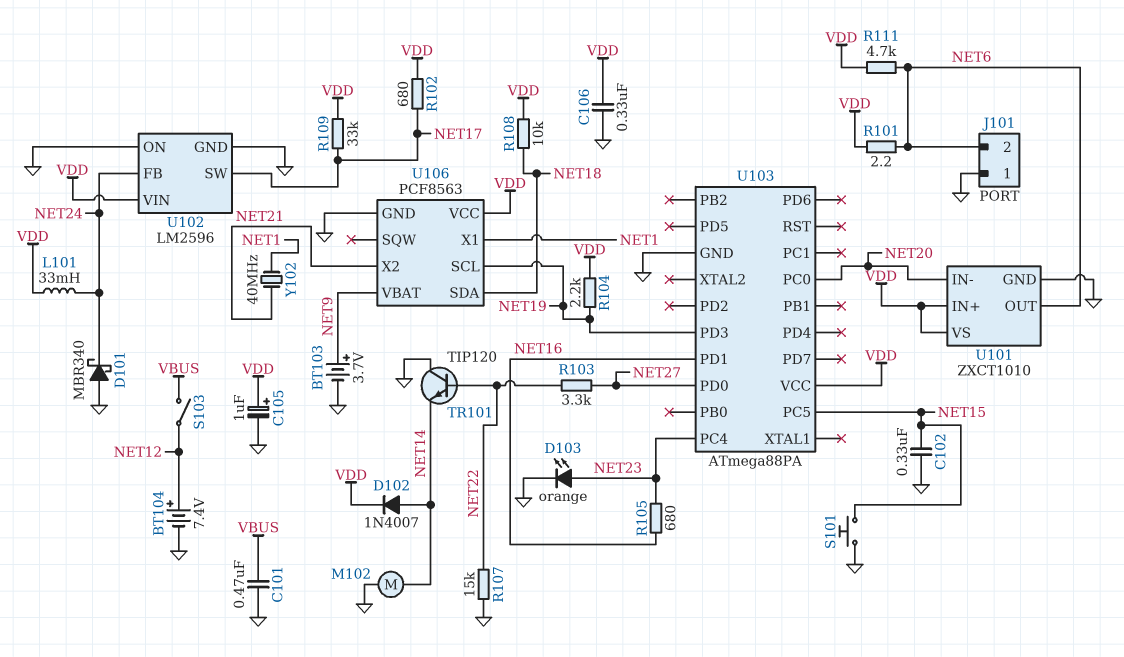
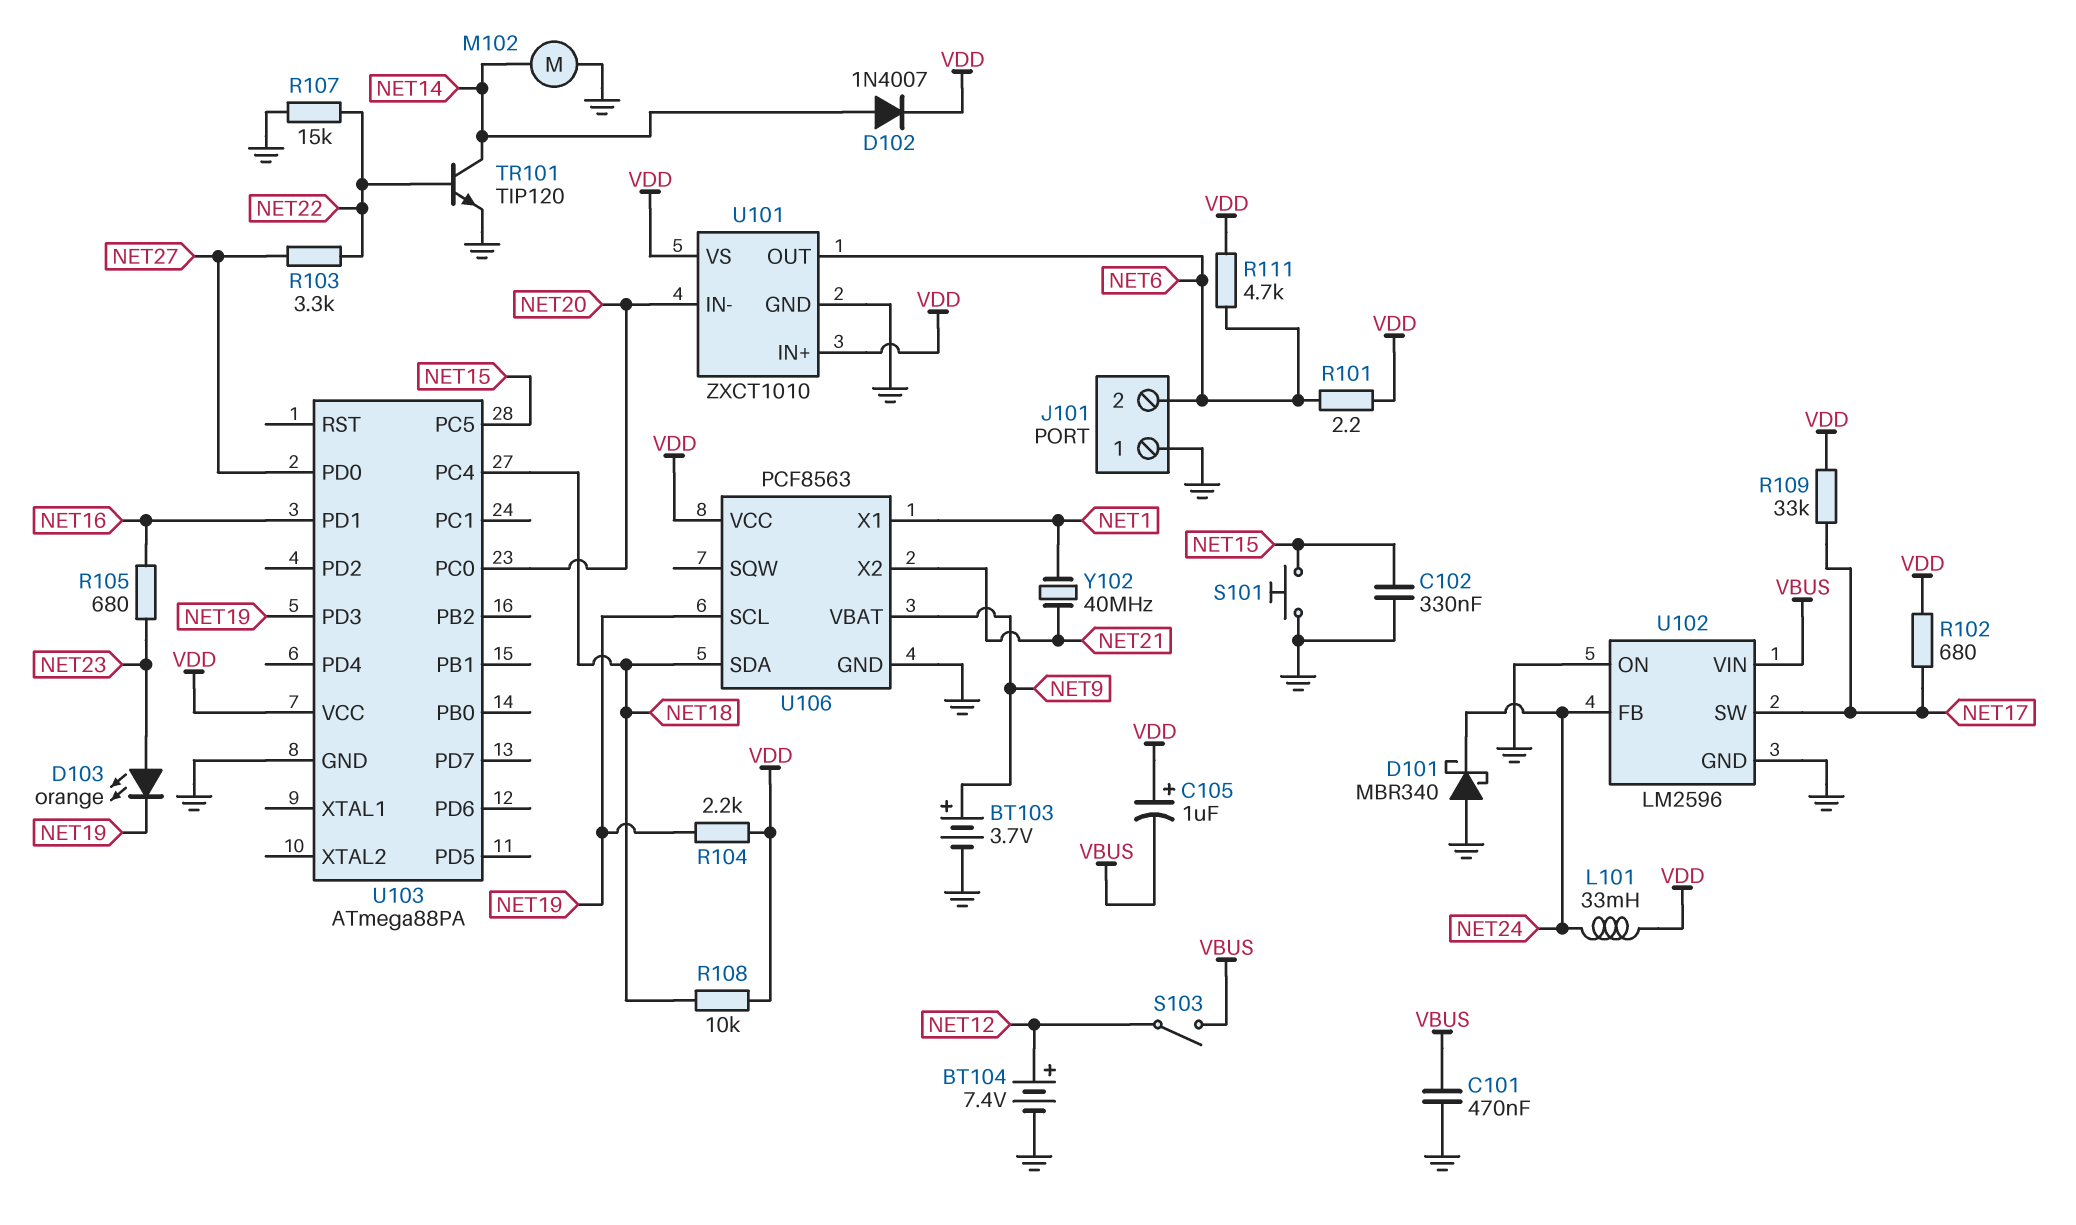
C105: 1uF (plus VDD, minus GND) -> 1uF (plus VDD, minus VBUS)
C106: 330nF (GND, VDD) -> none
D103: LED orange (A NET23, K GND) -> LED orange (A NET23, K NET19)
TR101: NPN TIP120 (B NET22, C GND, E NET14) -> NPN TIP120 (B NET22, C NET14, E GND)
U102 pin VIN: VDD -> VBUS
U103 pin PC4: NET23 -> NET18

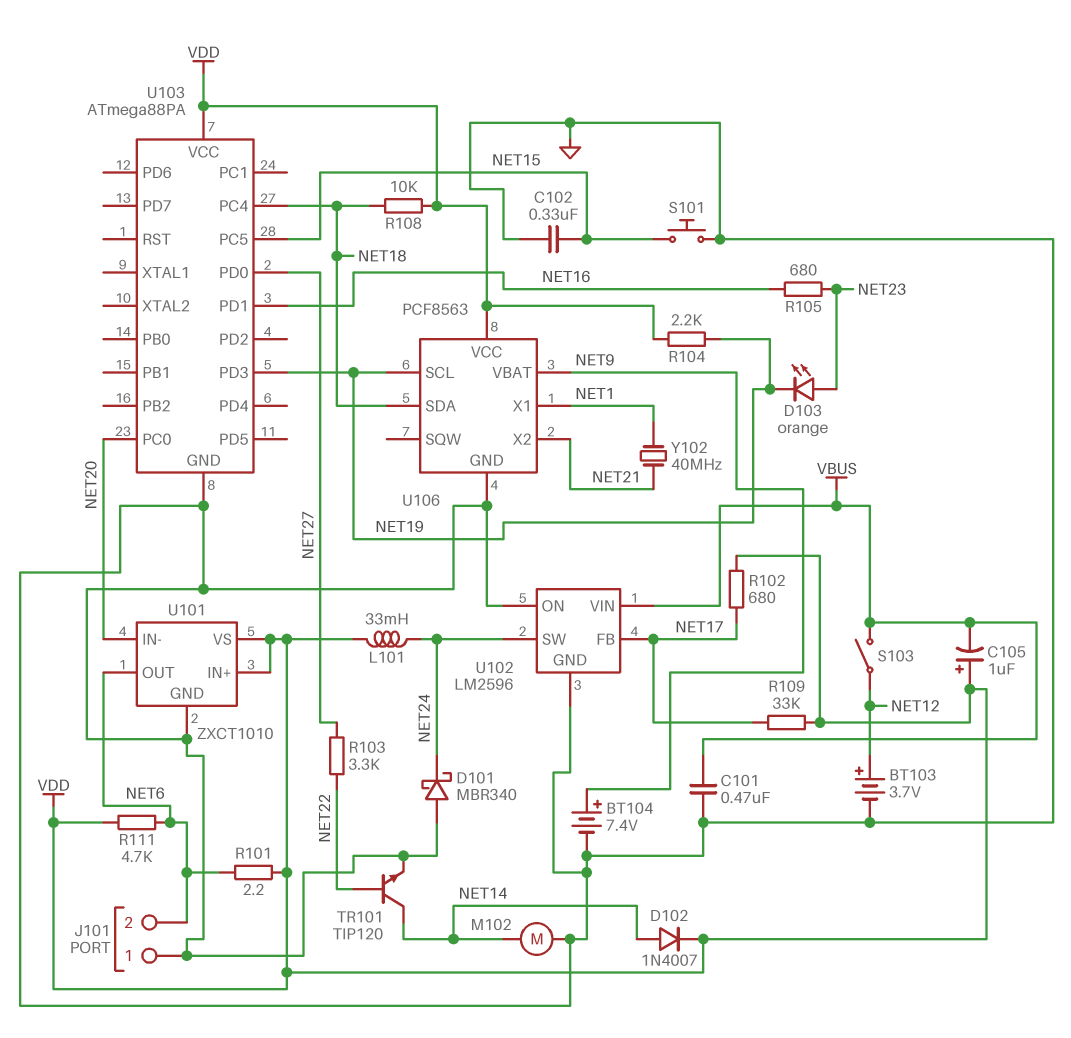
BT103: 3.7V (plus NET9, minus GND) -> 3.7V (plus NET12, minus GND)
BT104: 7.4V (plus NET12, minus GND) -> 7.4V (plus NET9, minus GND)
R107: 15k (GND, NET22) -> none
U102 pin FB: NET24 -> NET17
U102 pin SW: NET17 -> NET24

